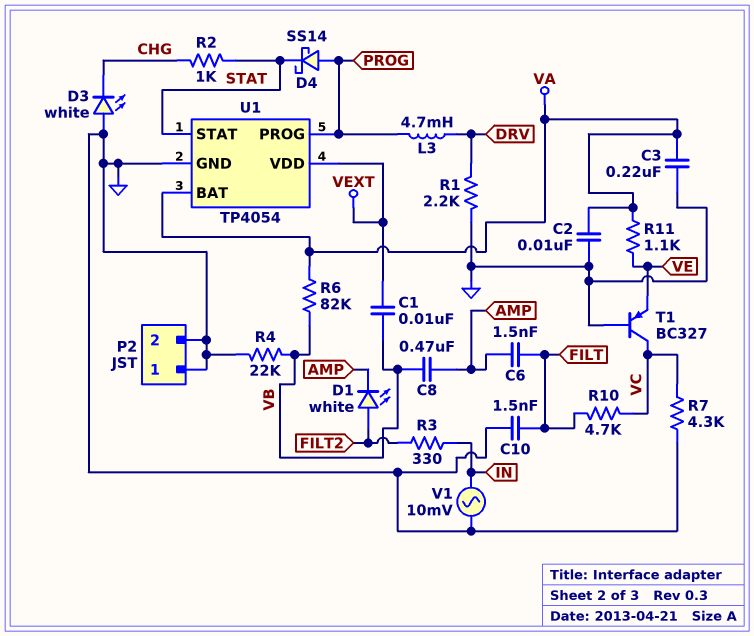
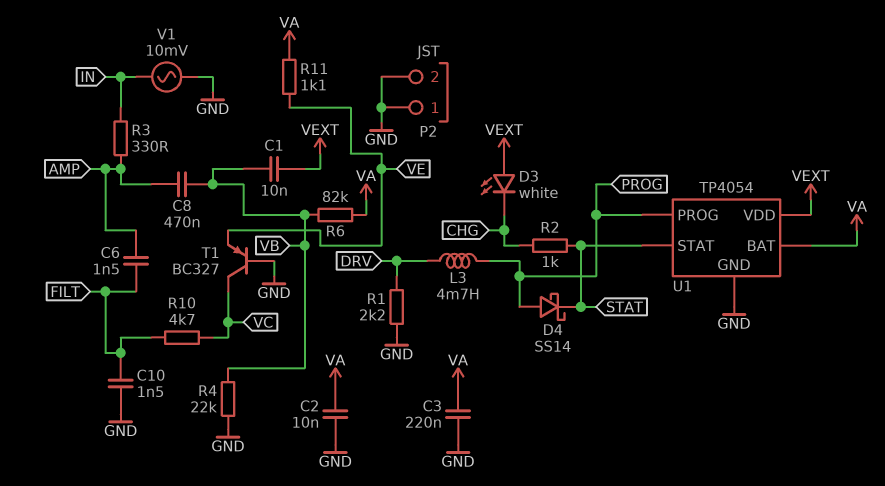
D1: LED white (A FILT2, K AMP) -> none
D3: LED white (A GND, K CHG) -> LED white (A VEXT, K CHG)
R3: 330 (FILT2, IN) -> 330 (AMP, IN)
R7: 4.3k (GND, VC) -> none

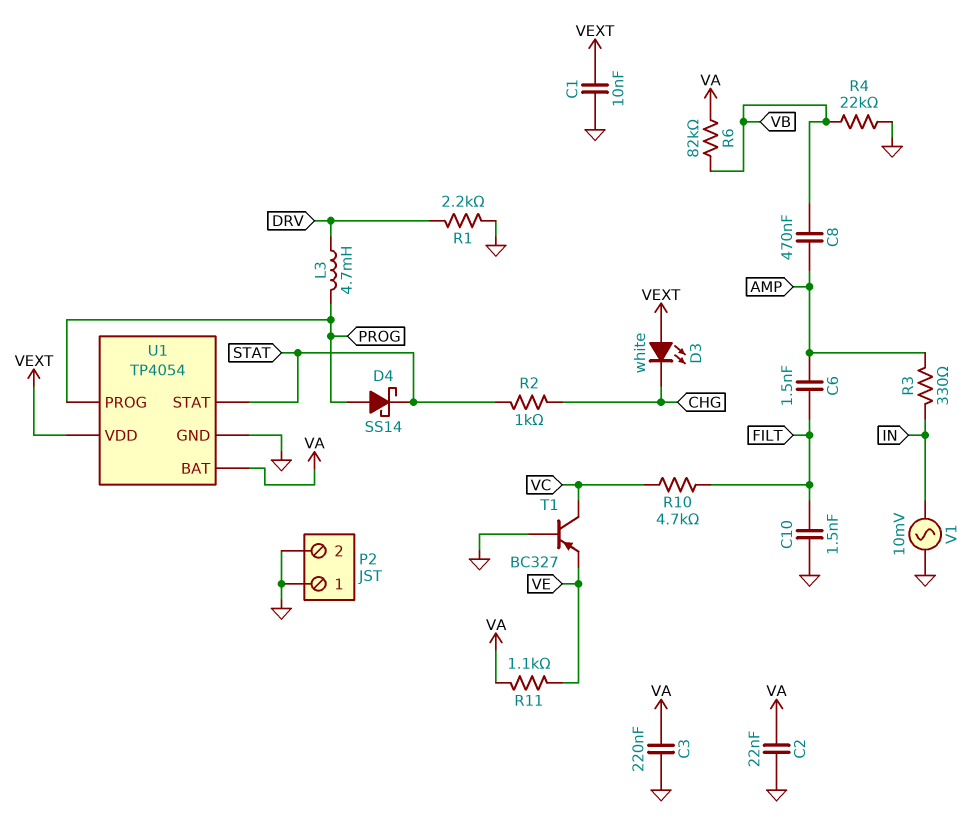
C1: 10nF (VB, VEXT) -> 10nF (GND, VEXT)
C2: 10nF (GND, VA) -> 22nF (GND, VA)

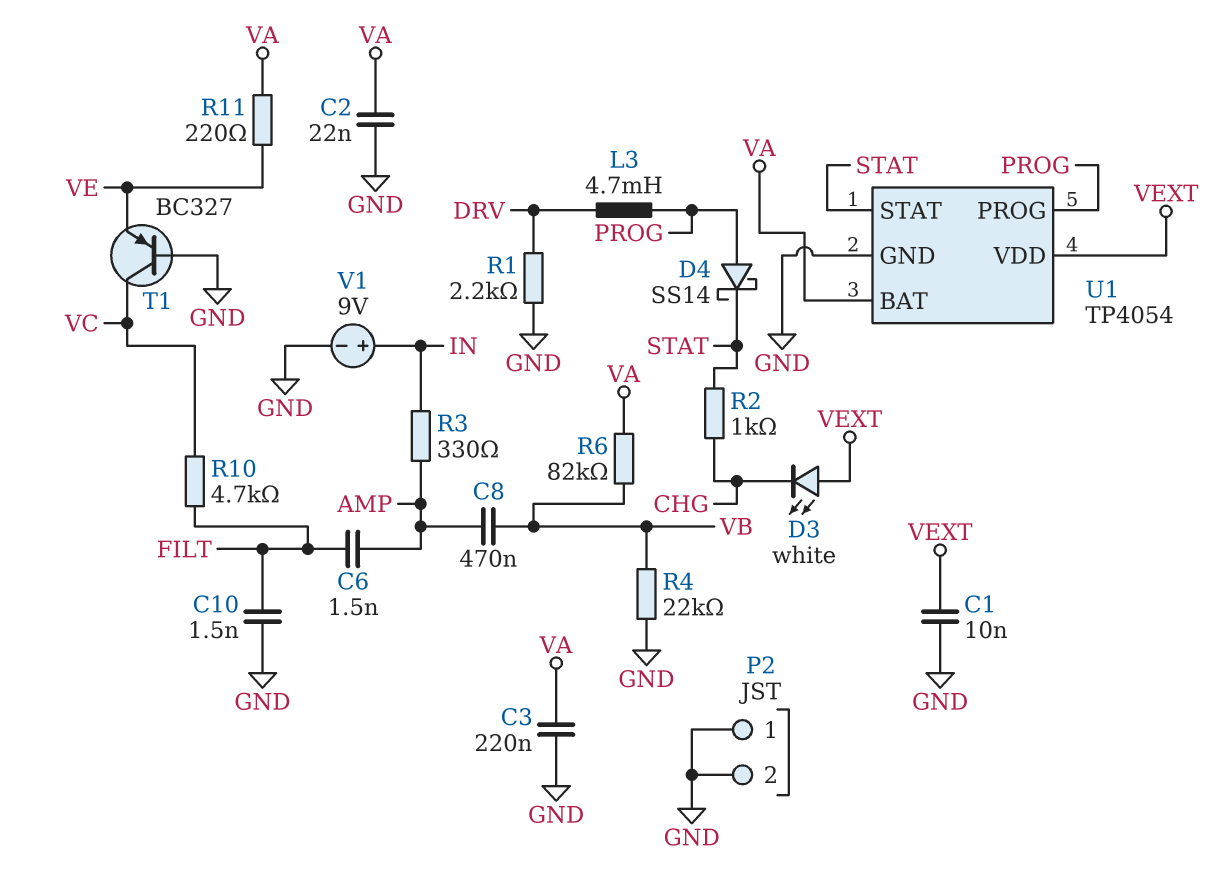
R11: 1.1k (VA, VE) -> 220 (VA, VE)
V1: AC 10mV (GND, IN) -> 9V (plus IN, minus GND)

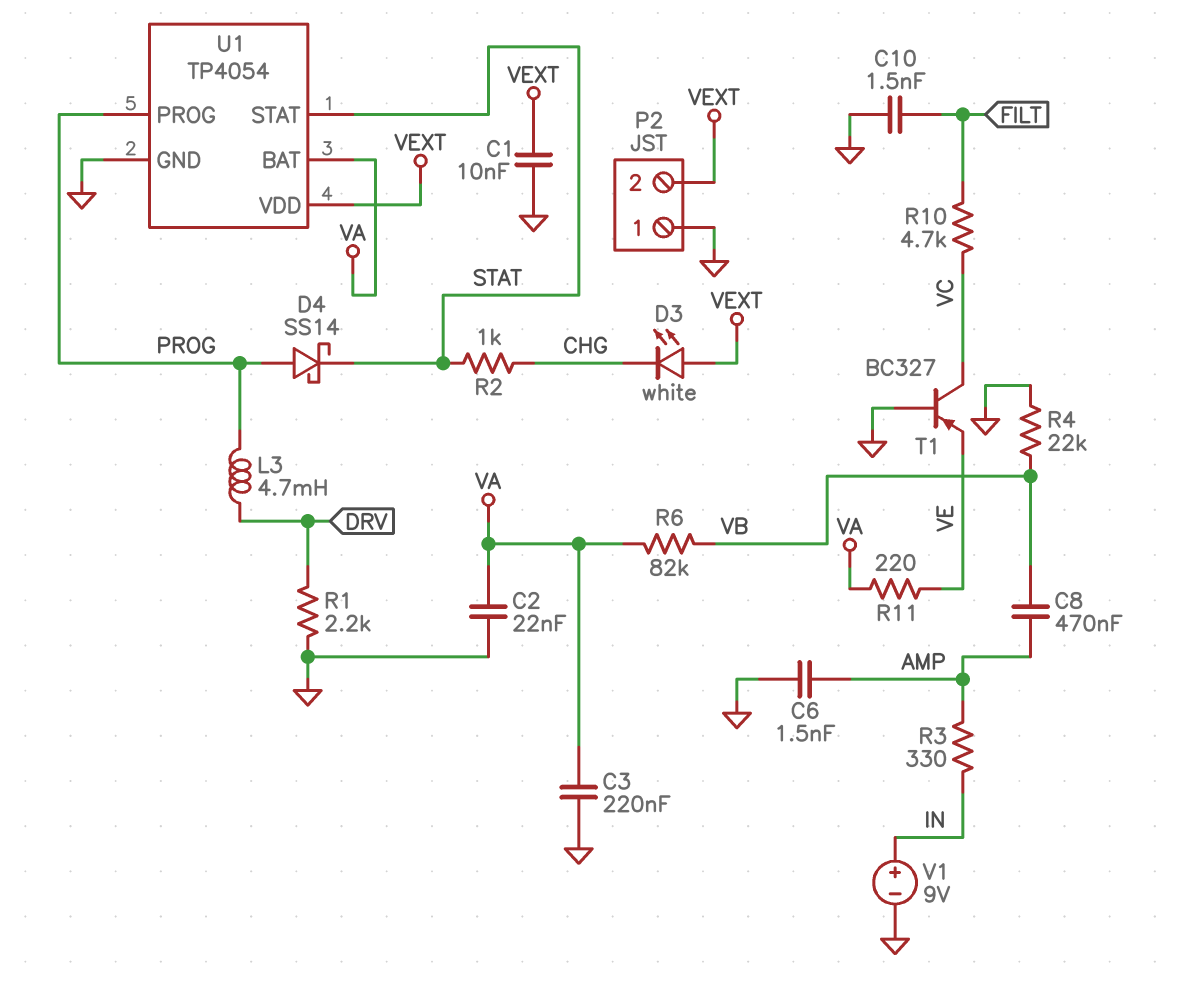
C6: 1.5nF (AMP, FILT) -> 1.5nF (AMP, GND)
P2 pin 2: GND -> VEXT

